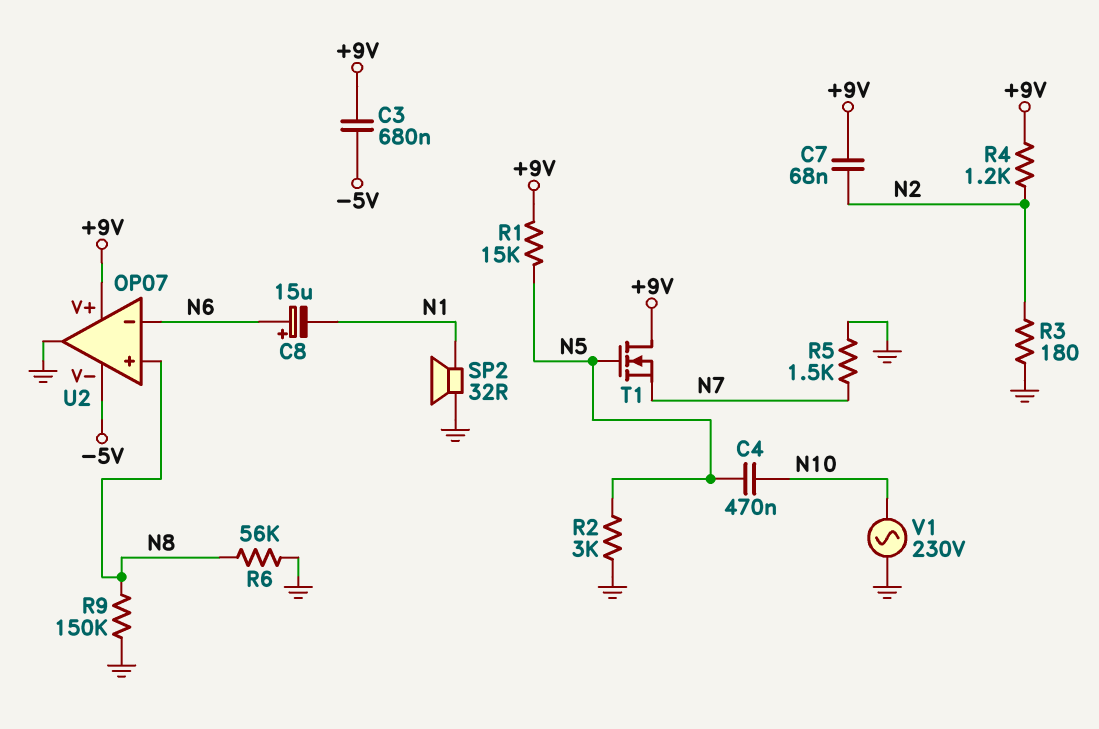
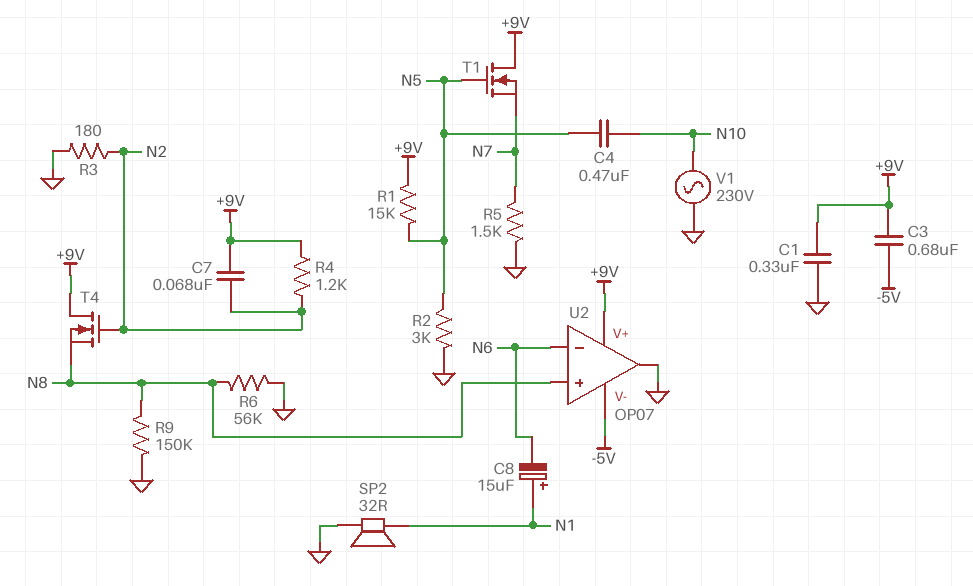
C1: none -> 330nF (+9V, GND)
C8: 15uF (plus N6, minus N1) -> 15uF (plus N1, minus N6)
T4: none -> NMOS (G N2, D +9V, S N8)

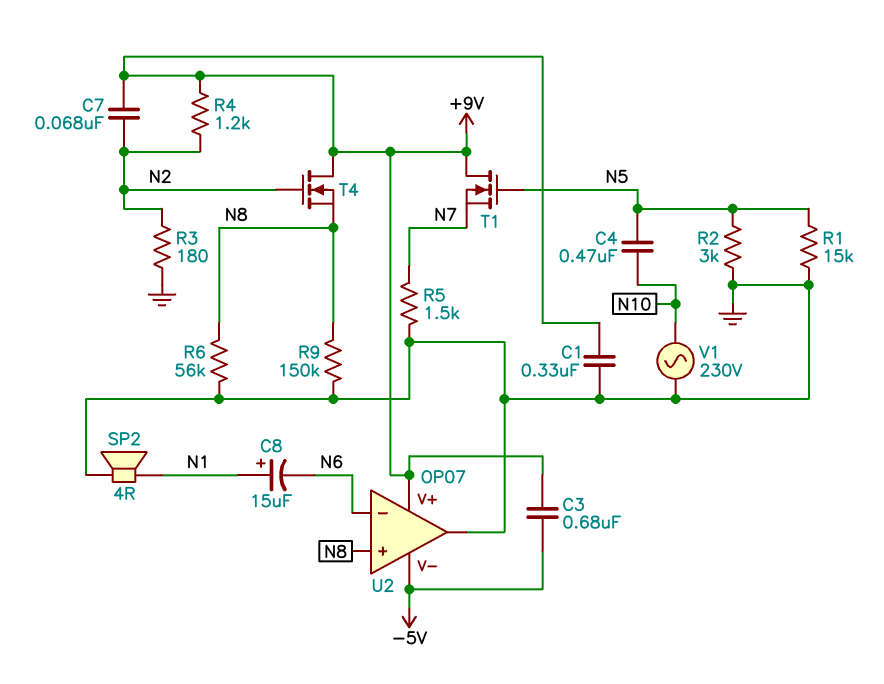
R1: 15k (+9V, N5) -> 15k (GND, N5)
SP2: speaker 32R (GND, N1) -> speaker 4R (GND, N1)

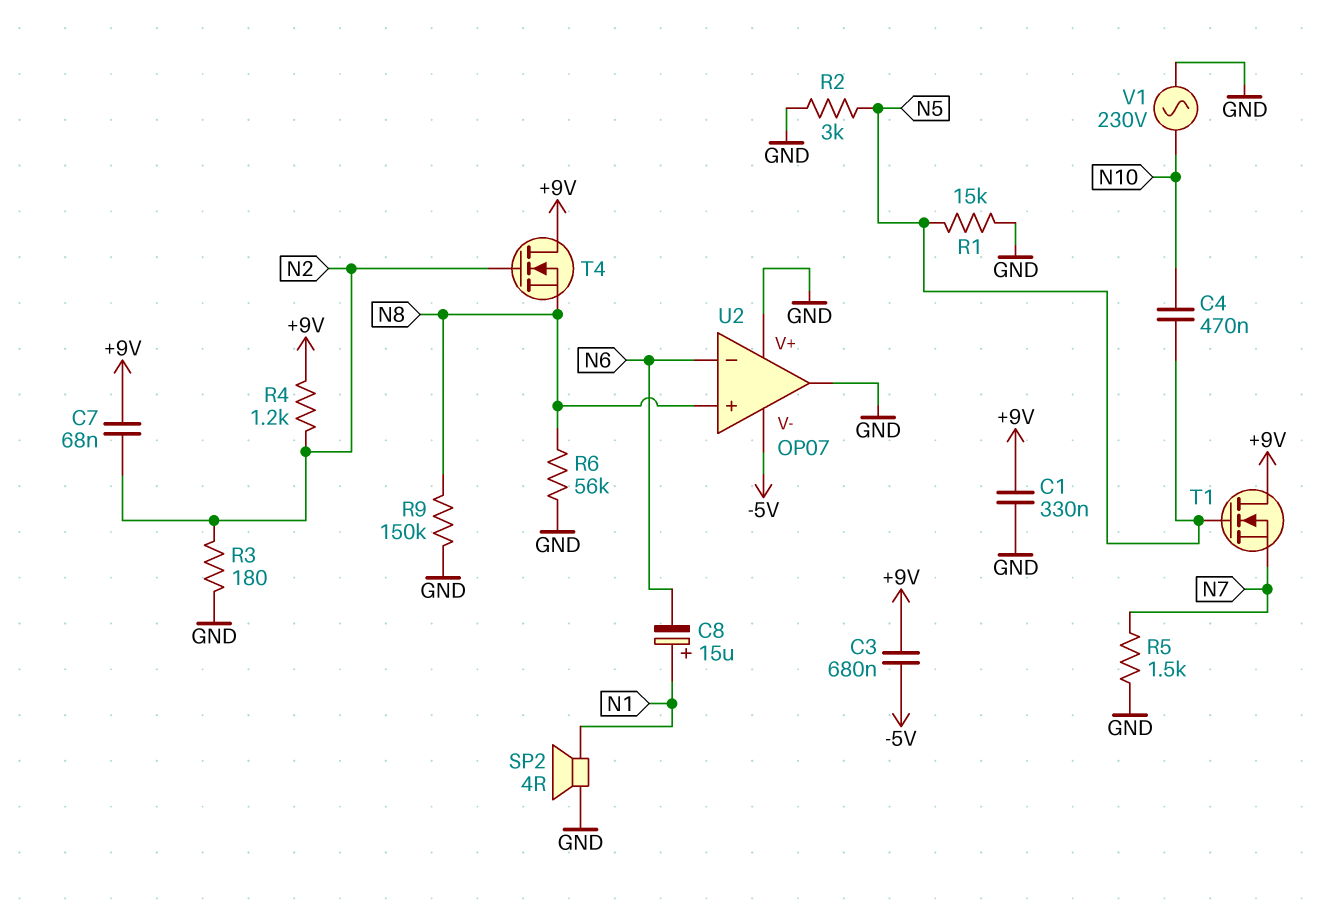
U2 pin V+: +9V -> GND

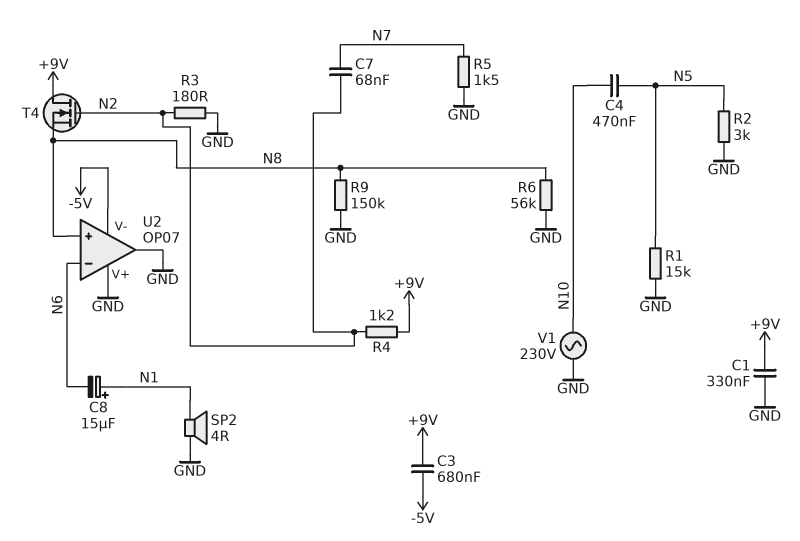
C7: 68nF (+9V, N2) -> 68nF (N2, N7)
T1: NMOS (G N5, D +9V, S N7) -> none

